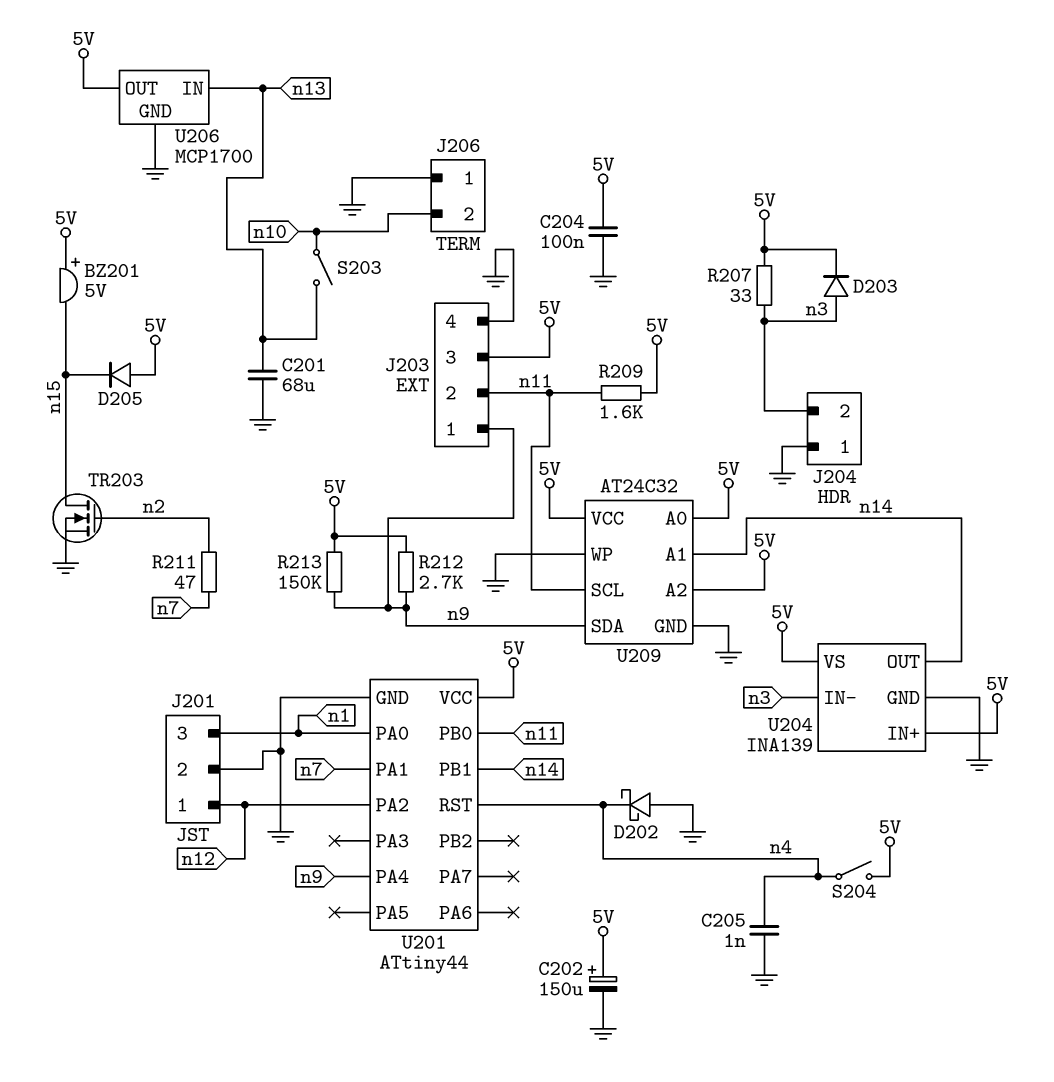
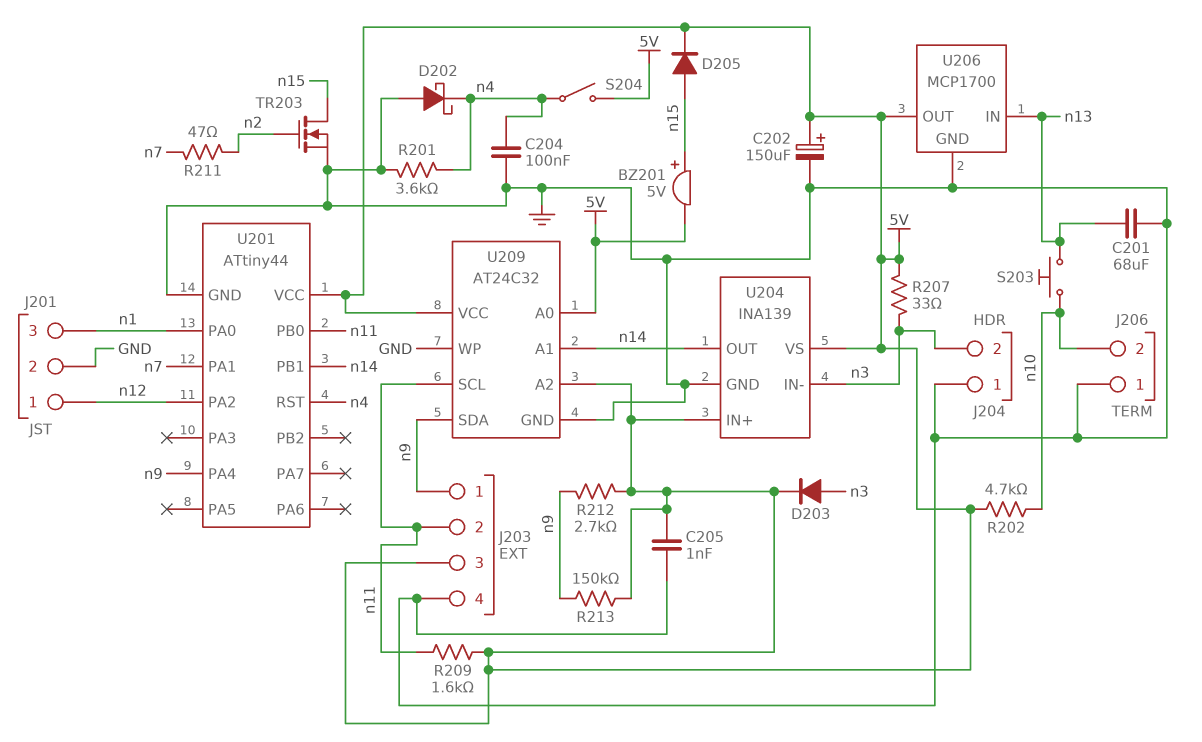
BZ201: buzzer 5V (plus 5V, minus n15) -> buzzer 5V (plus n15, minus 5V)
C204: 100nF (5V, GND) -> 100nF (GND, n4)
C205: 1nF (GND, n4) -> 1nF (5V, GND)
D205: diode (A 5V, K n15) -> diode (A n15, K 5V)
R201: none -> 3.6k (GND, n4)
R202: none -> 4.7k (5V, n10)
S203: switch (n10, n13) -> button (n10, n13)

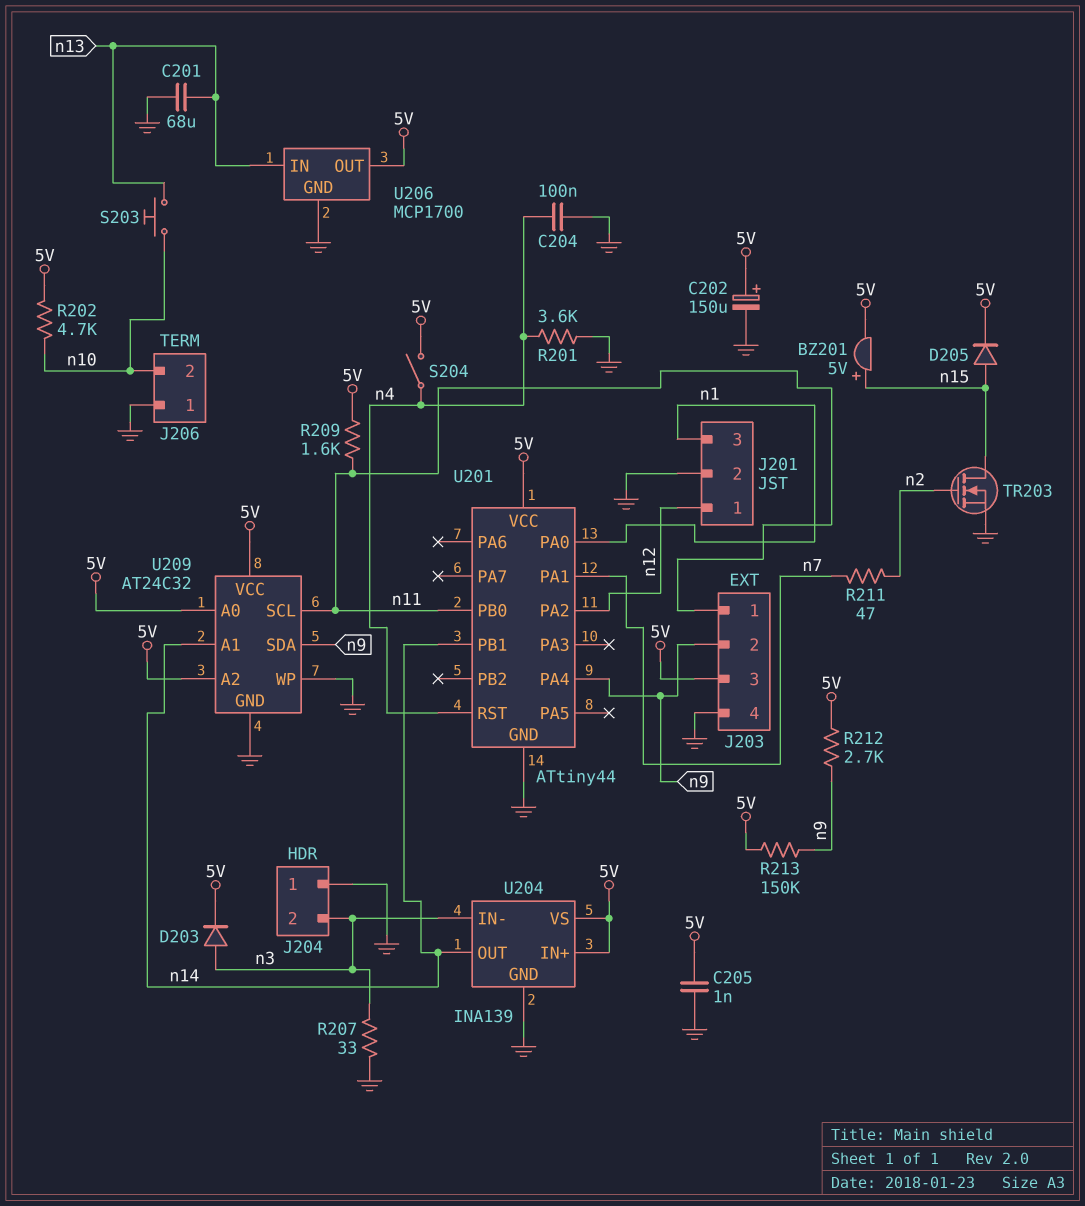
D202: schottky (A GND, K n4) -> none
J203 pin 1: n9 -> n11
J203 pin 2: n11 -> n9
R207: 33 (5V, n3) -> 33 (GND, n3)

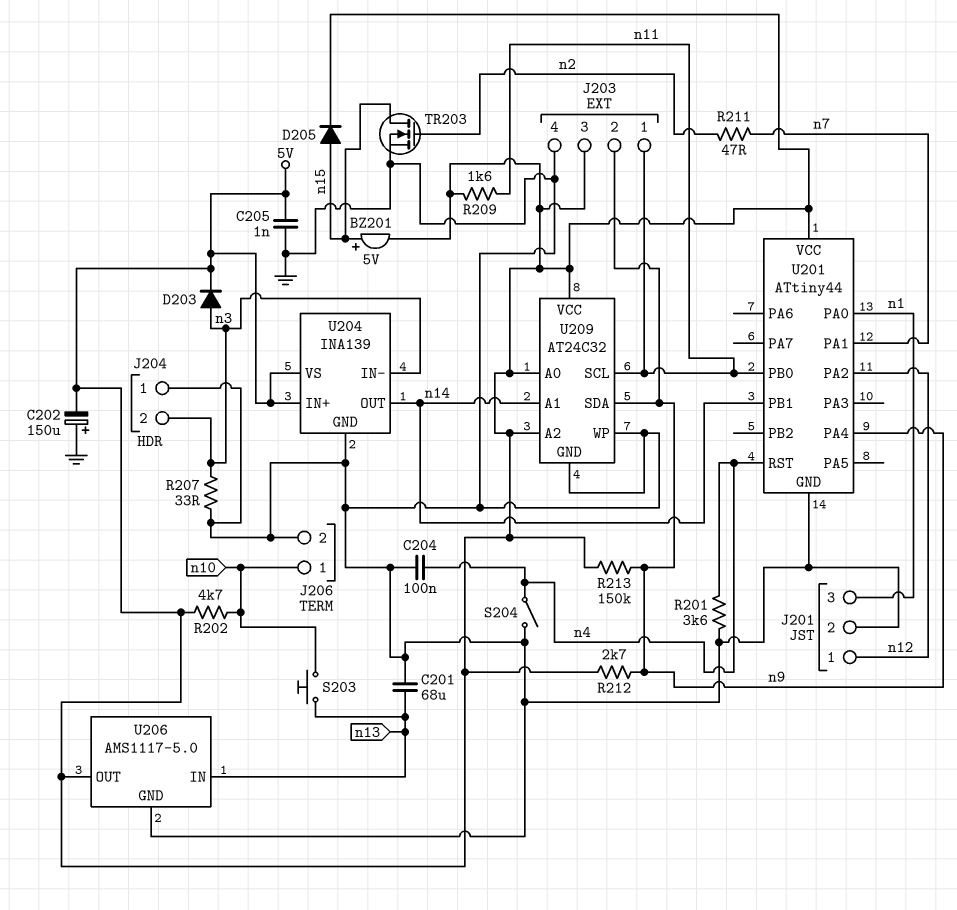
C202: 150uF (plus 5V, minus GND) -> 150uF (plus GND, minus 5V)
J206 pin 1: GND -> n10
J206 pin 2: n10 -> GND
S204: switch (5V, n4) -> switch (GND, n4)
U206: MCP1700 -> AMS1117-5.0

